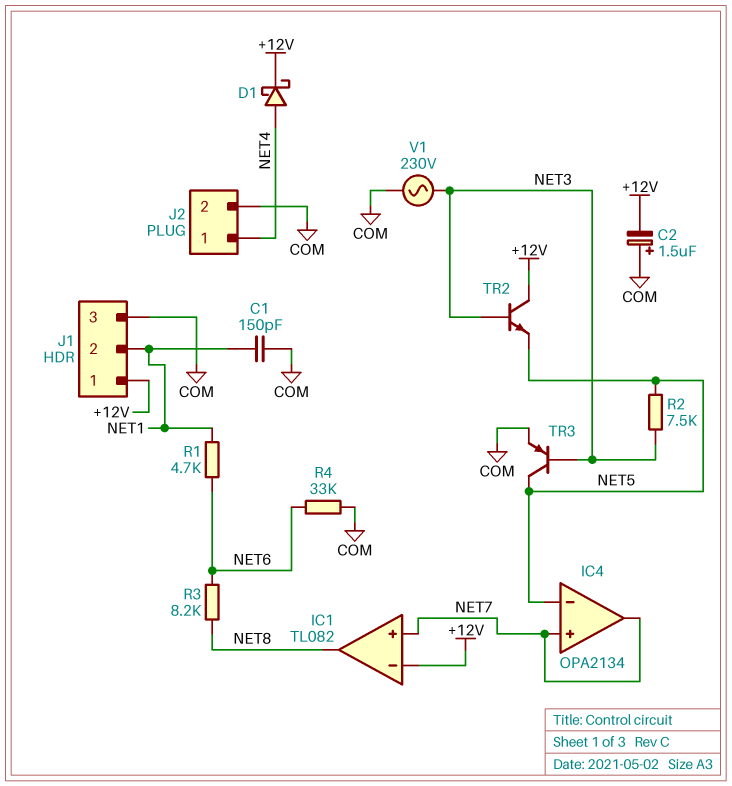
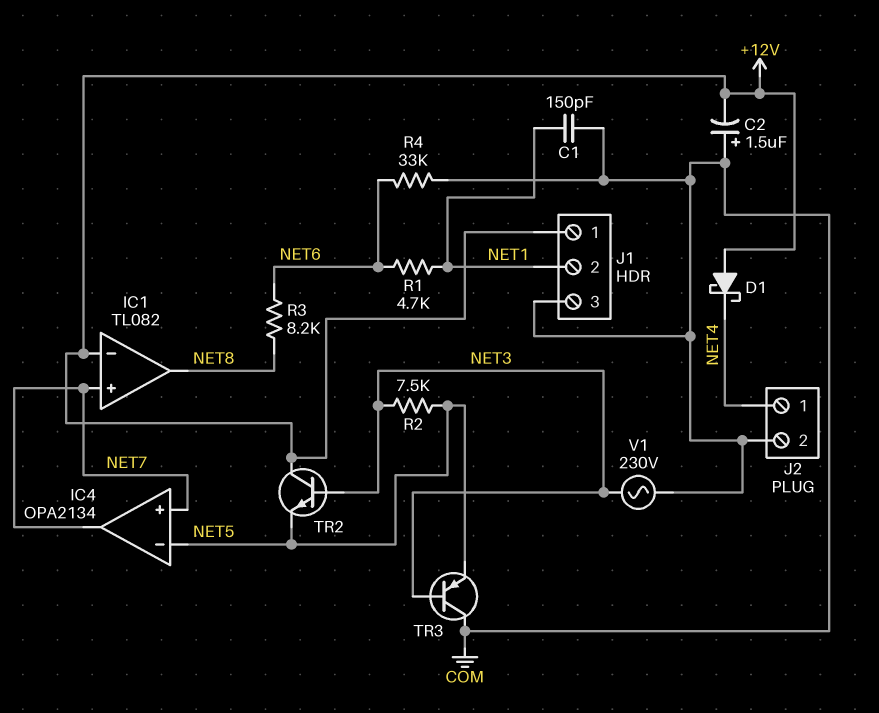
D1: schottky (A NET4, K +12V) -> schottky (A +12V, K NET4)
TR3: PNP (B NET3, C NET5, E COM) -> PNP (B NET3, C COM, E NET5)

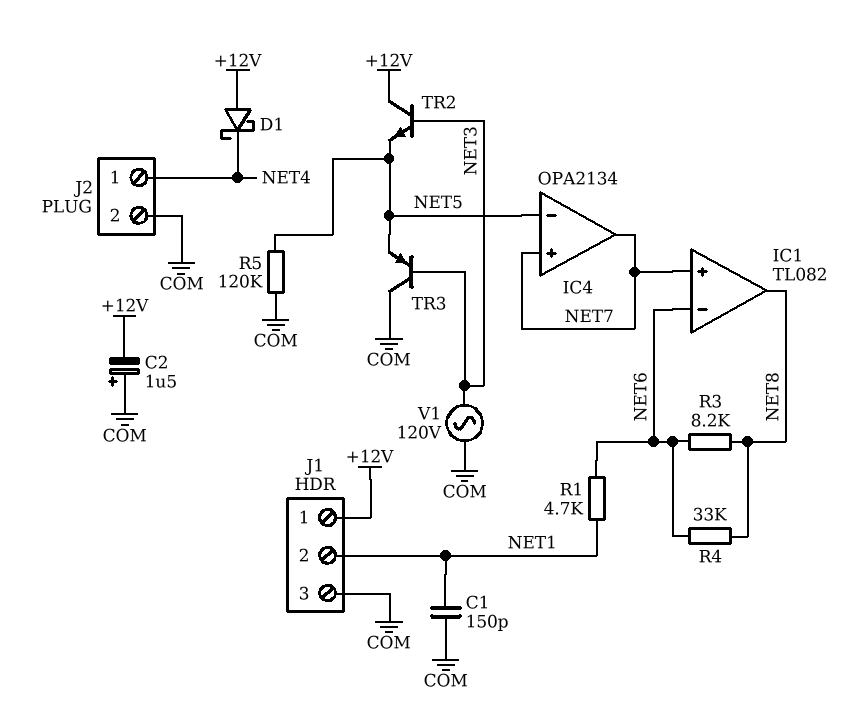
IC1 pin in-: +12V -> NET6
R2: 7.5k (NET3, NET5) -> none
R4: 33k (COM, NET6) -> 33k (NET6, NET8)
R5: none -> 120k (COM, NET5)
V1: AC 230V (COM, NET3) -> AC 120V (COM, NET3)

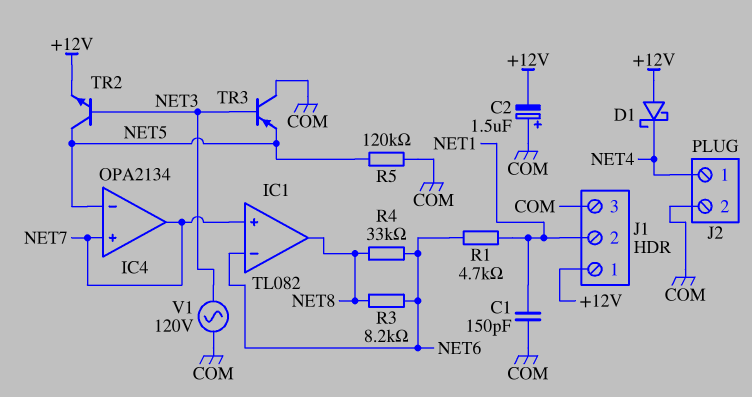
TR2: NPN (B NET3, C +12V, E NET5) -> NPN (B NET3, C NET5, E +12V)

